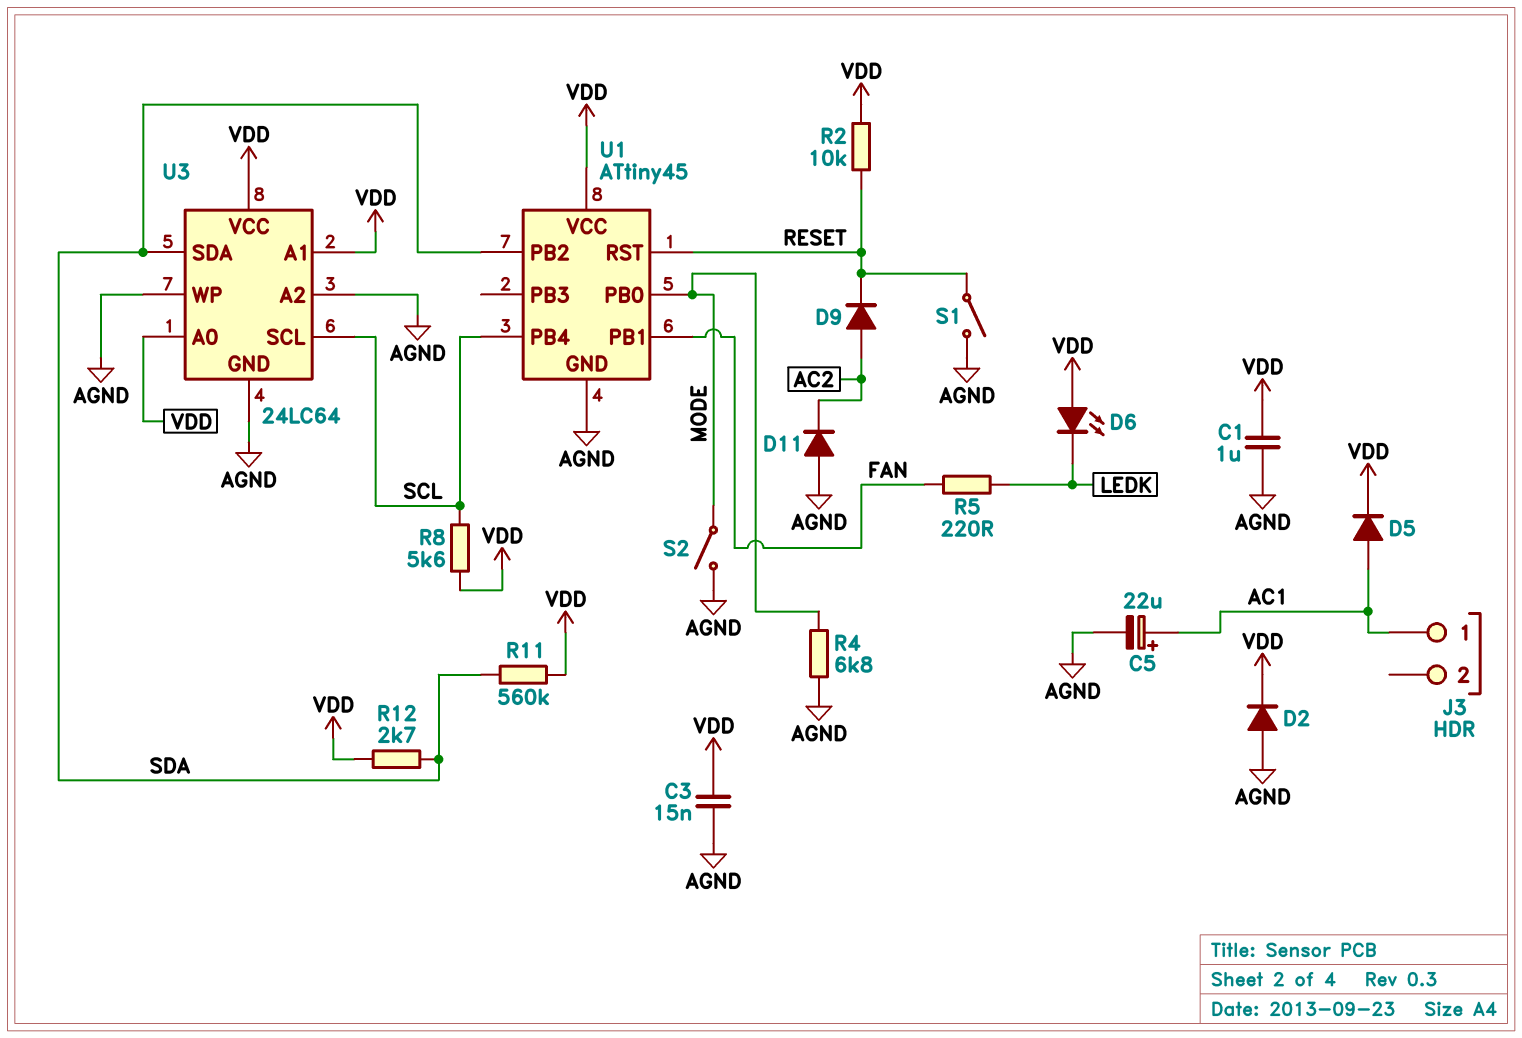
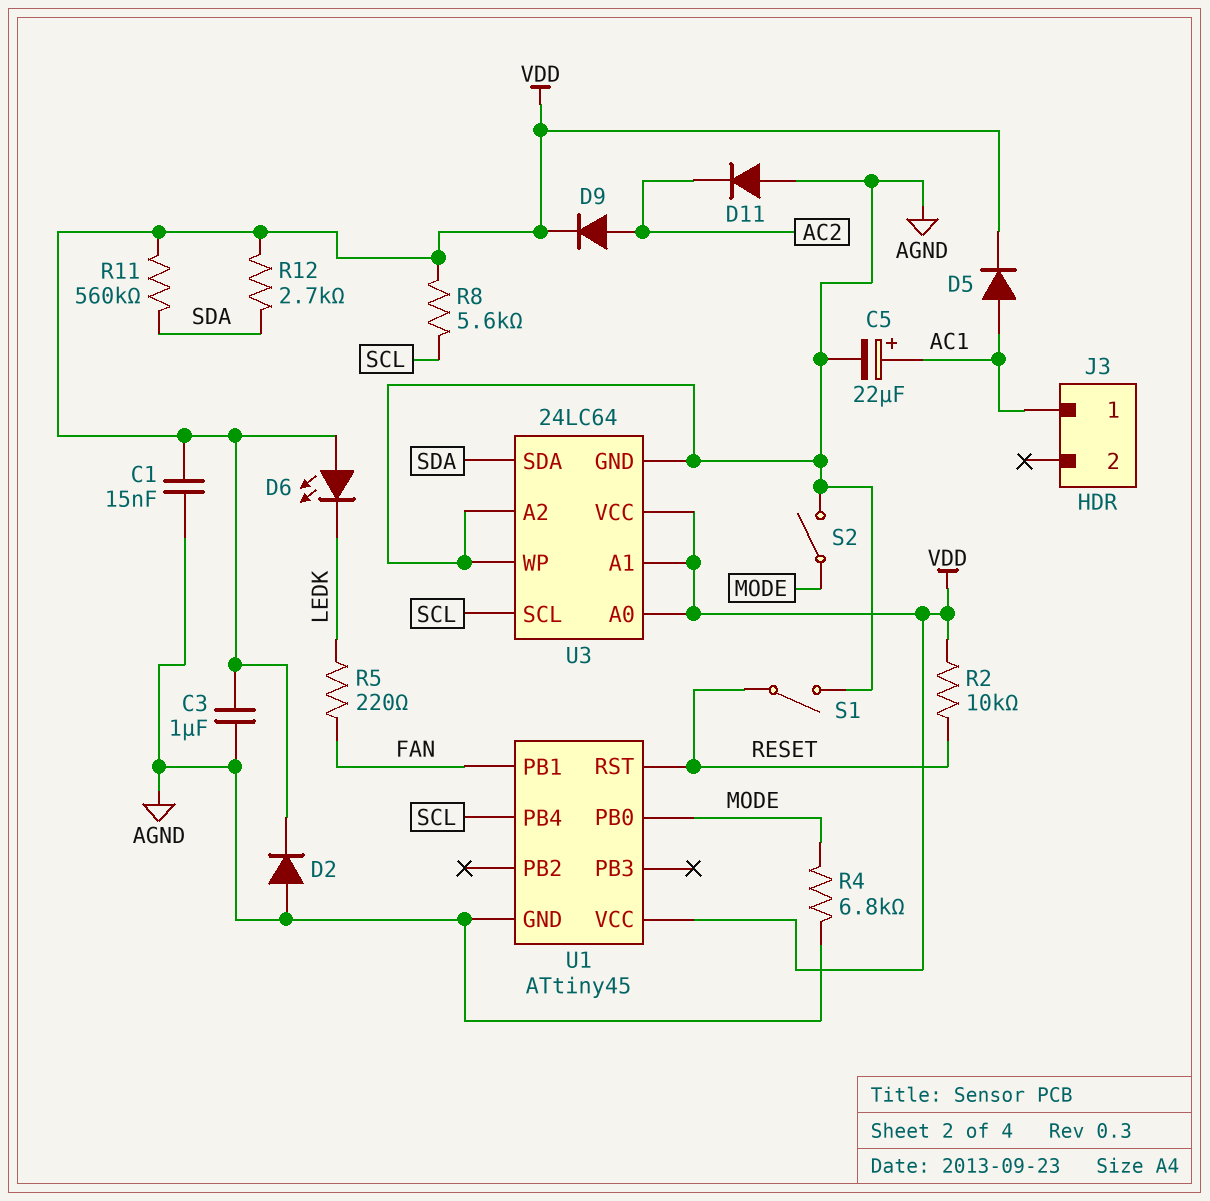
C1: 1uF (AGND, VDD) -> 15nF (AGND, VDD)
C3: 15nF (AGND, VDD) -> 1uF (AGND, VDD)
D9: diode (A AC2, K RESET) -> diode (A AC2, K VDD)
U1 pin PB2: SDA -> none

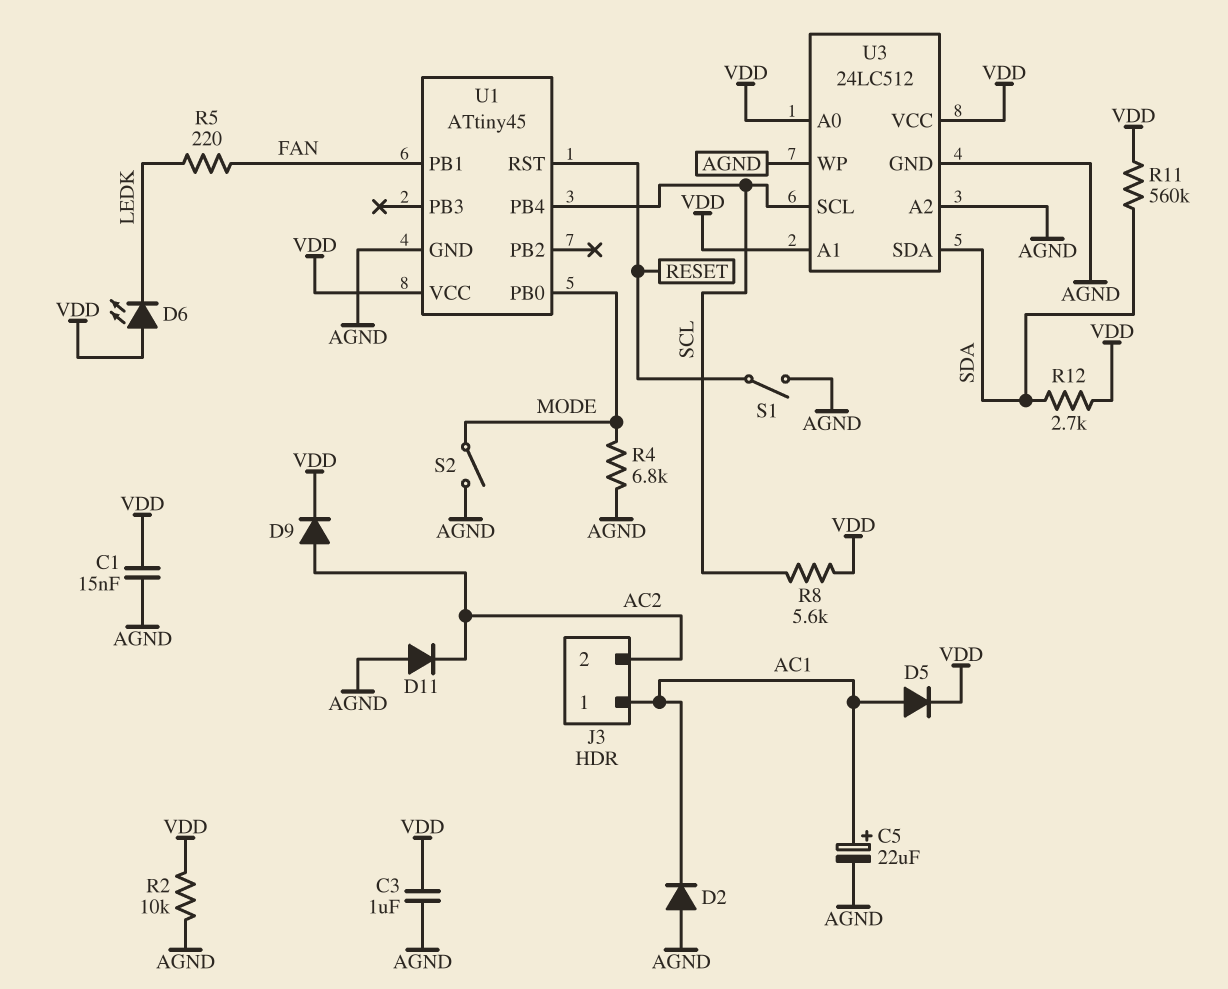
D2: diode (A AGND, K VDD) -> diode (A AGND, K AC1)
J3 pin 2: none -> AC2
R2: 10k (RESET, VDD) -> 10k (AGND, VDD)
U3: 24LC64 -> 24LC512

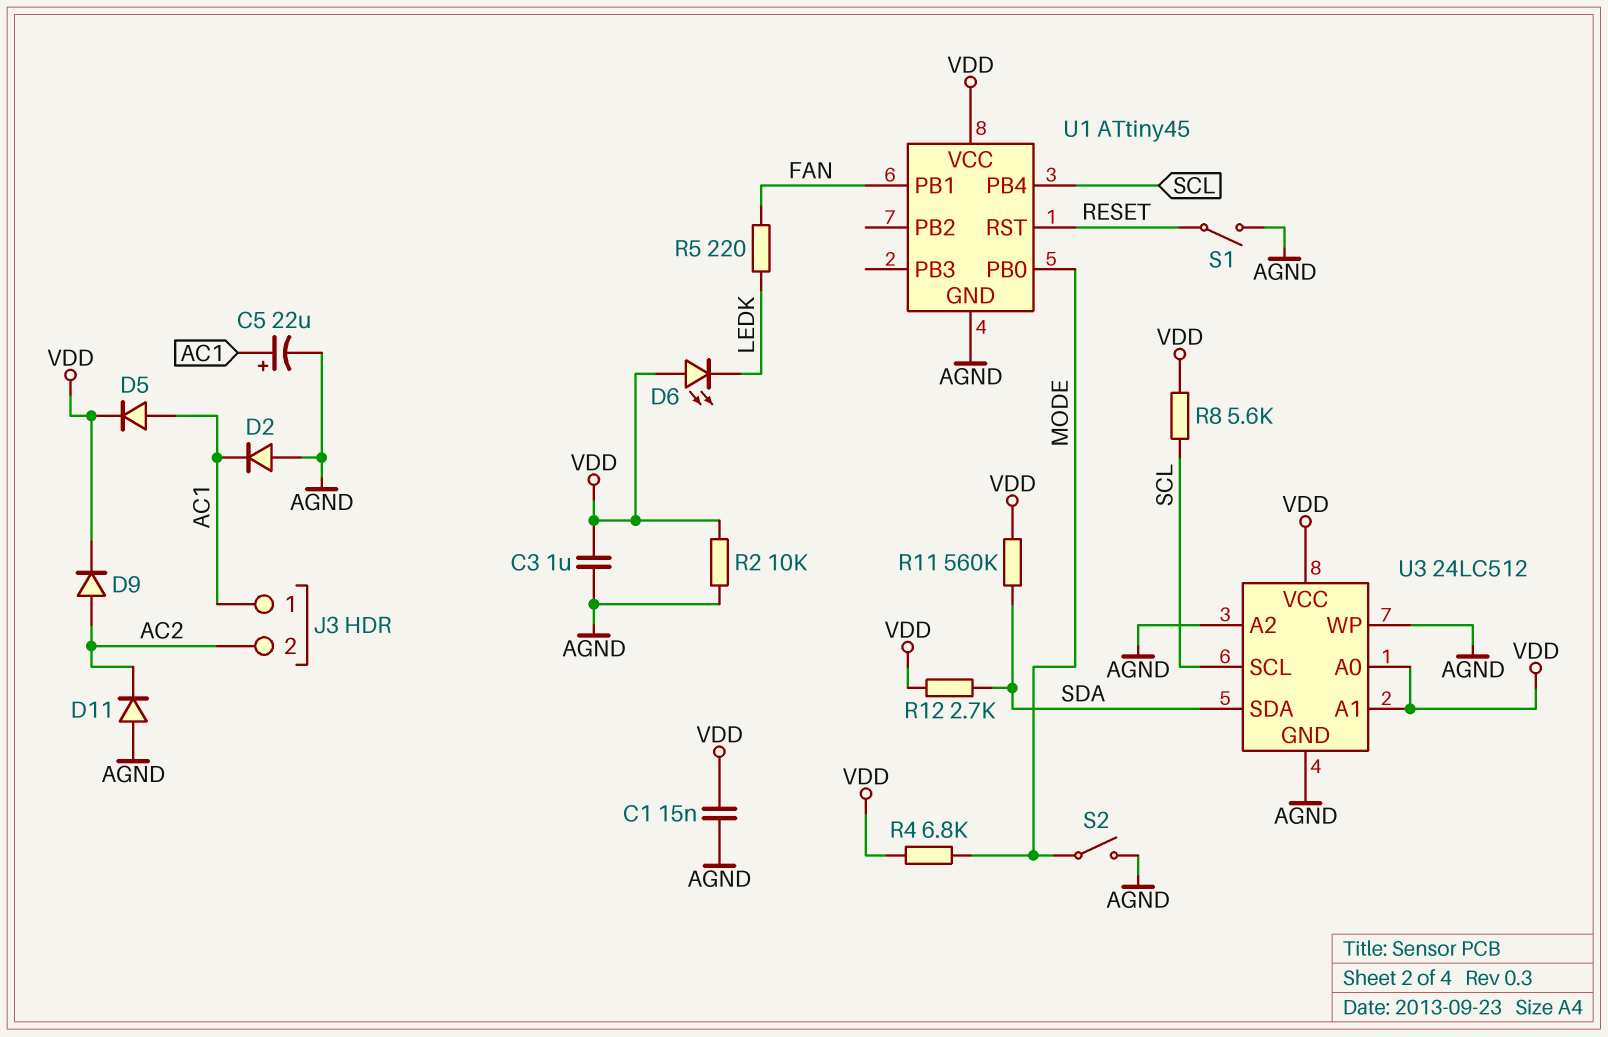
R4: 6.8k (AGND, MODE) -> 6.8k (MODE, VDD)

